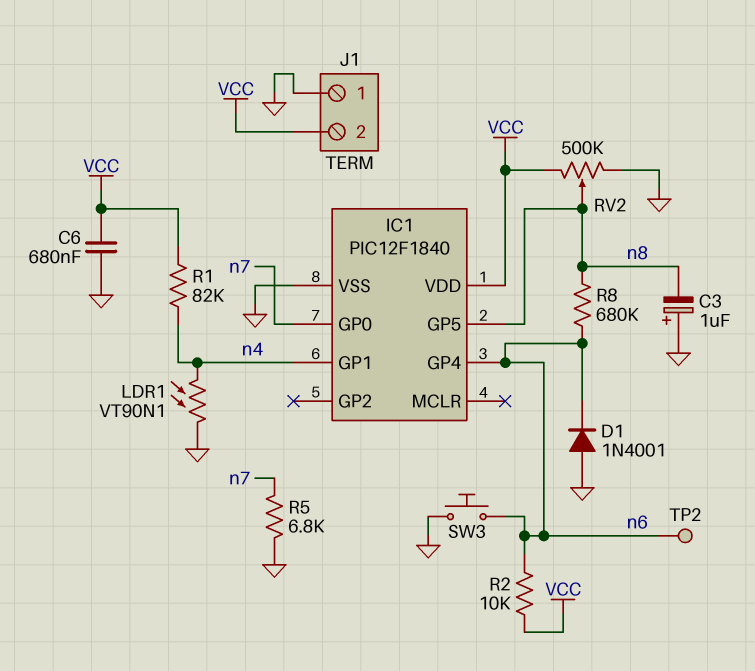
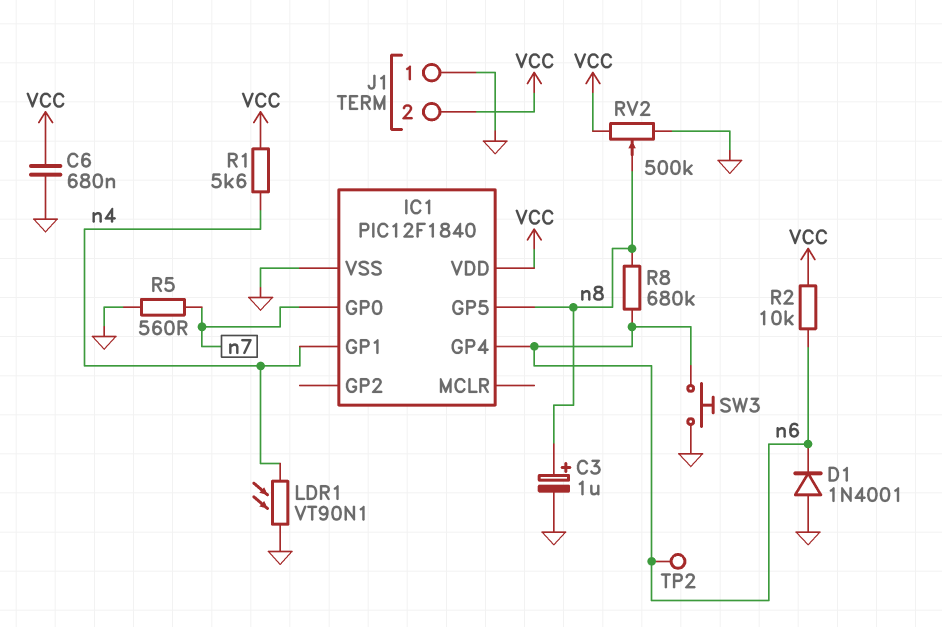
C3: 1uF (plus GND, minus n8) -> 1uF (plus n8, minus GND)
R1: 82k (VCC, n4) -> 5.6k (VCC, n4)
R5: 6.8k (GND, n7) -> 560 (GND, n7)

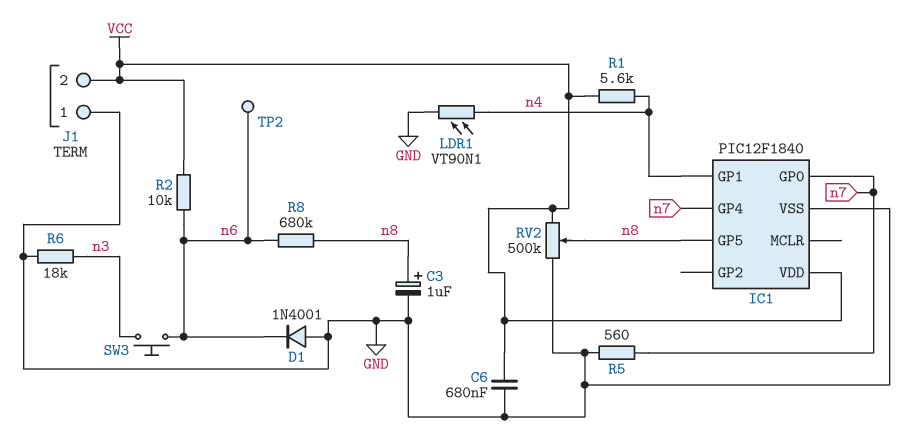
IC1 pin GP4: n6 -> n7
R6: none -> 18k (GND, n3)
SW3: button (GND, n6) -> button (n3, n6)

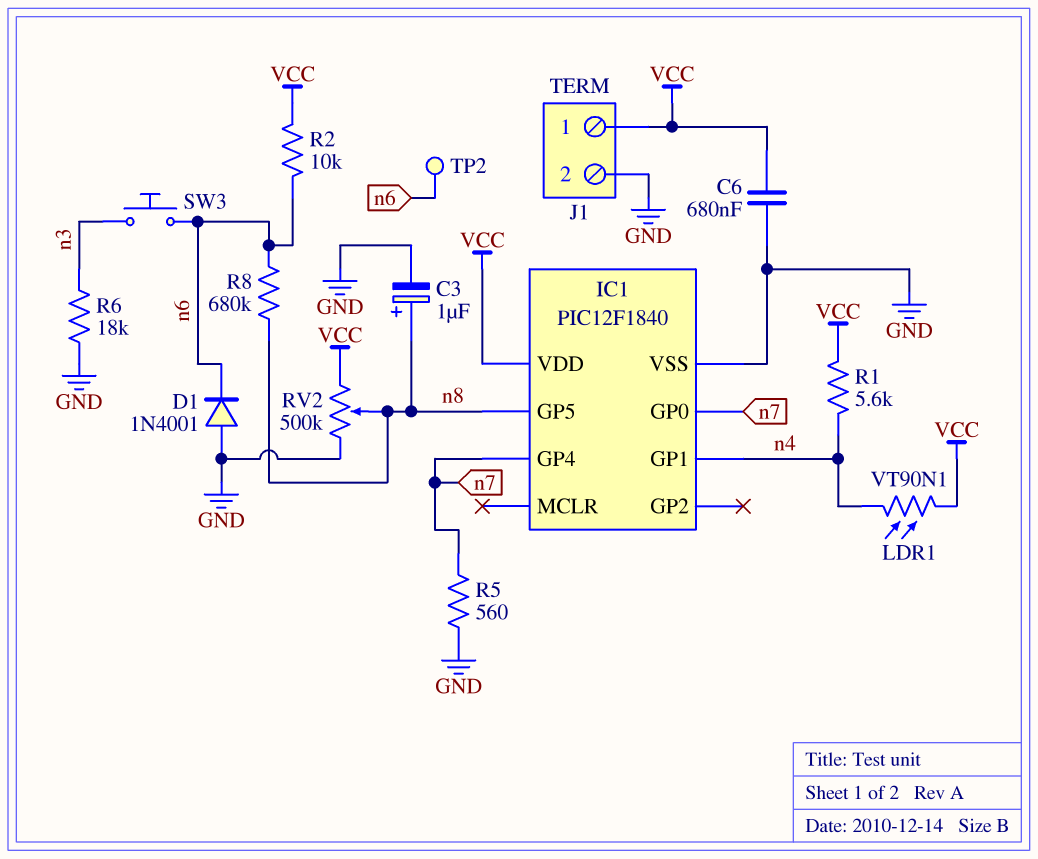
J1 pin 1: GND -> VCC
J1 pin 2: VCC -> GND
LDR1: VT90N1 (GND, n4) -> VT90N1 (VCC, n4)

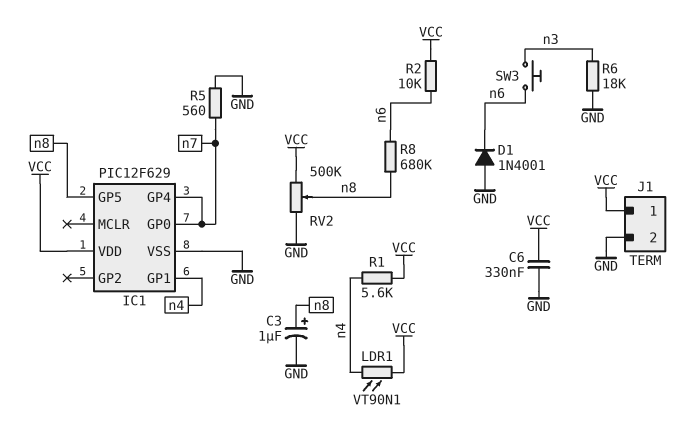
C6: 680nF (GND, VCC) -> 330nF (GND, VCC)
IC1: PIC12F1840 -> PIC12F629
TP2: test point (n6) -> none

